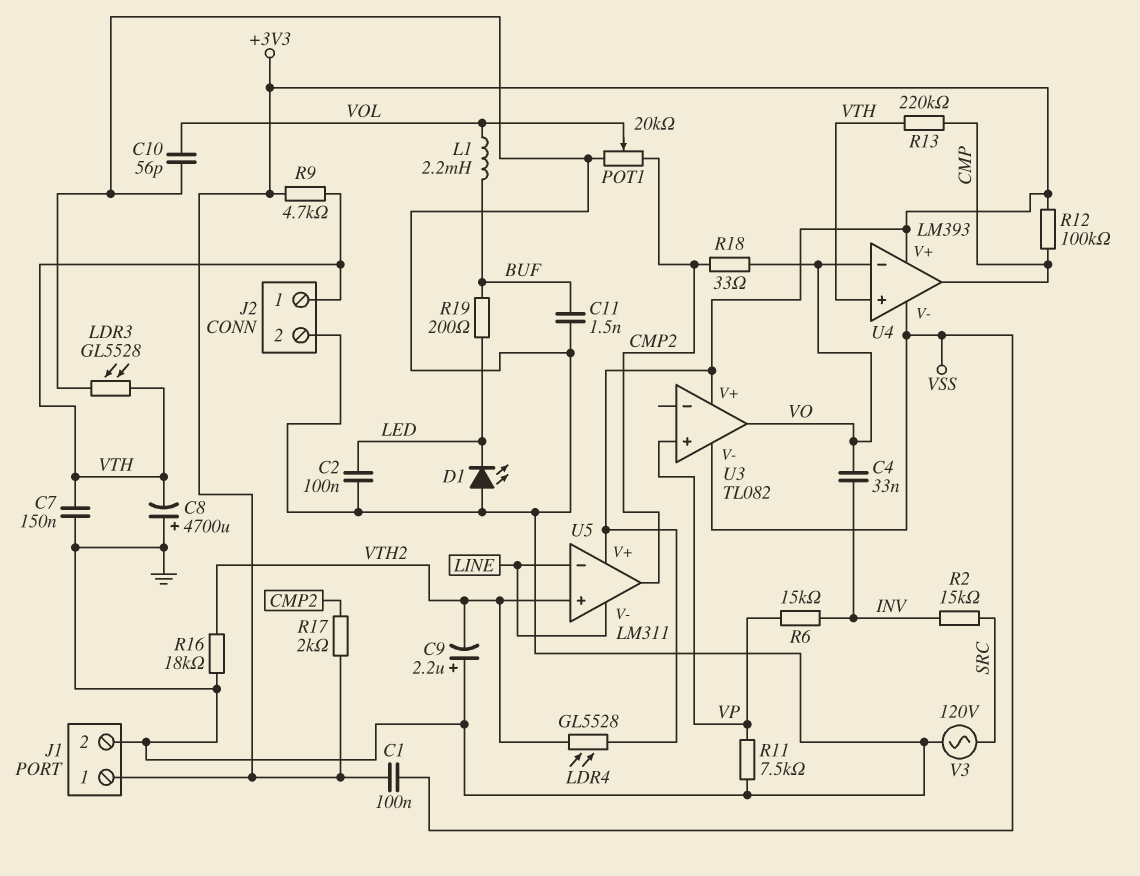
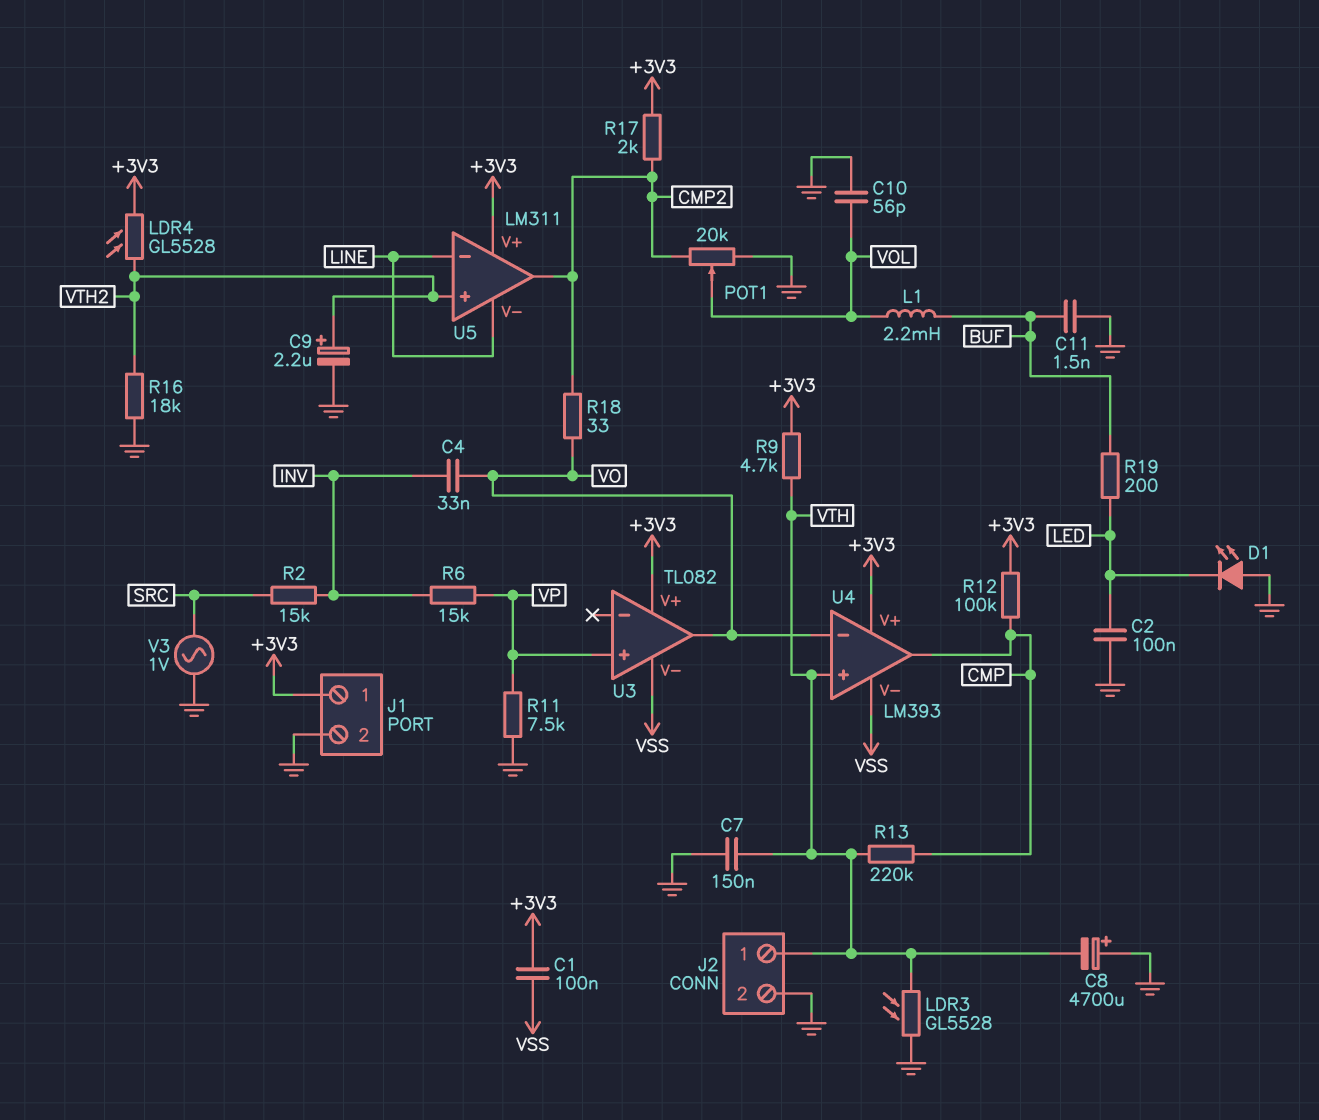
C9: 2.2uF (plus GND, minus VTH2) -> 2.2uF (plus VTH2, minus GND)
V3: AC 120V (GND, SRC) -> AC 1V (GND, SRC)

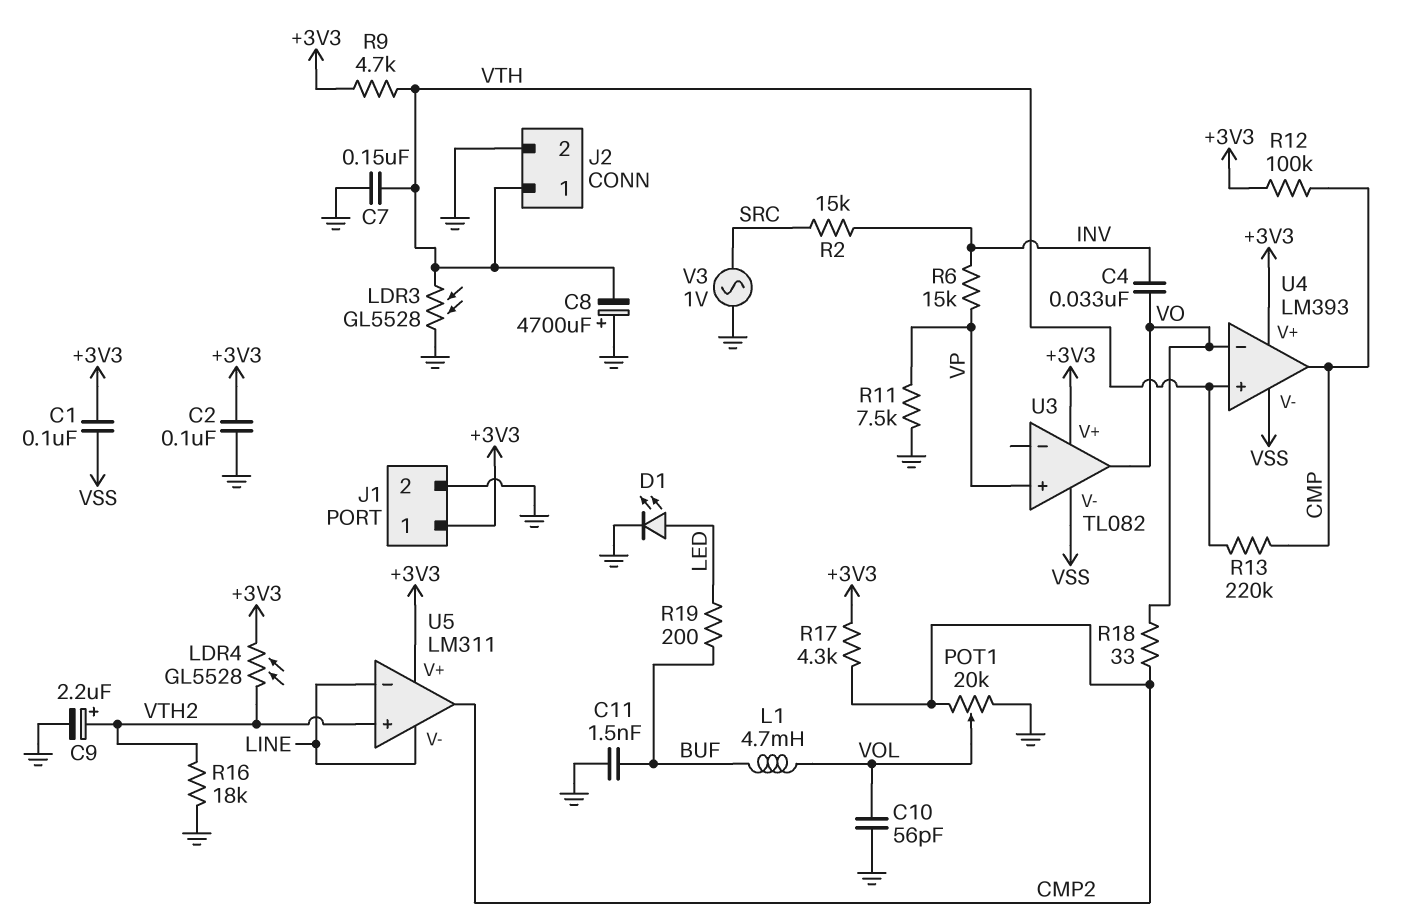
C2: 100nF (GND, LED) -> 100nF (+3V3, GND)
D1: LED (A GND, K LED) -> LED (A LED, K GND)
L1: 2.2mH (BUF, VOL) -> 4.7mH (BUF, VOL)
R17: 2k (+3V3, CMP2) -> 4.3k (+3V3, CMP2)

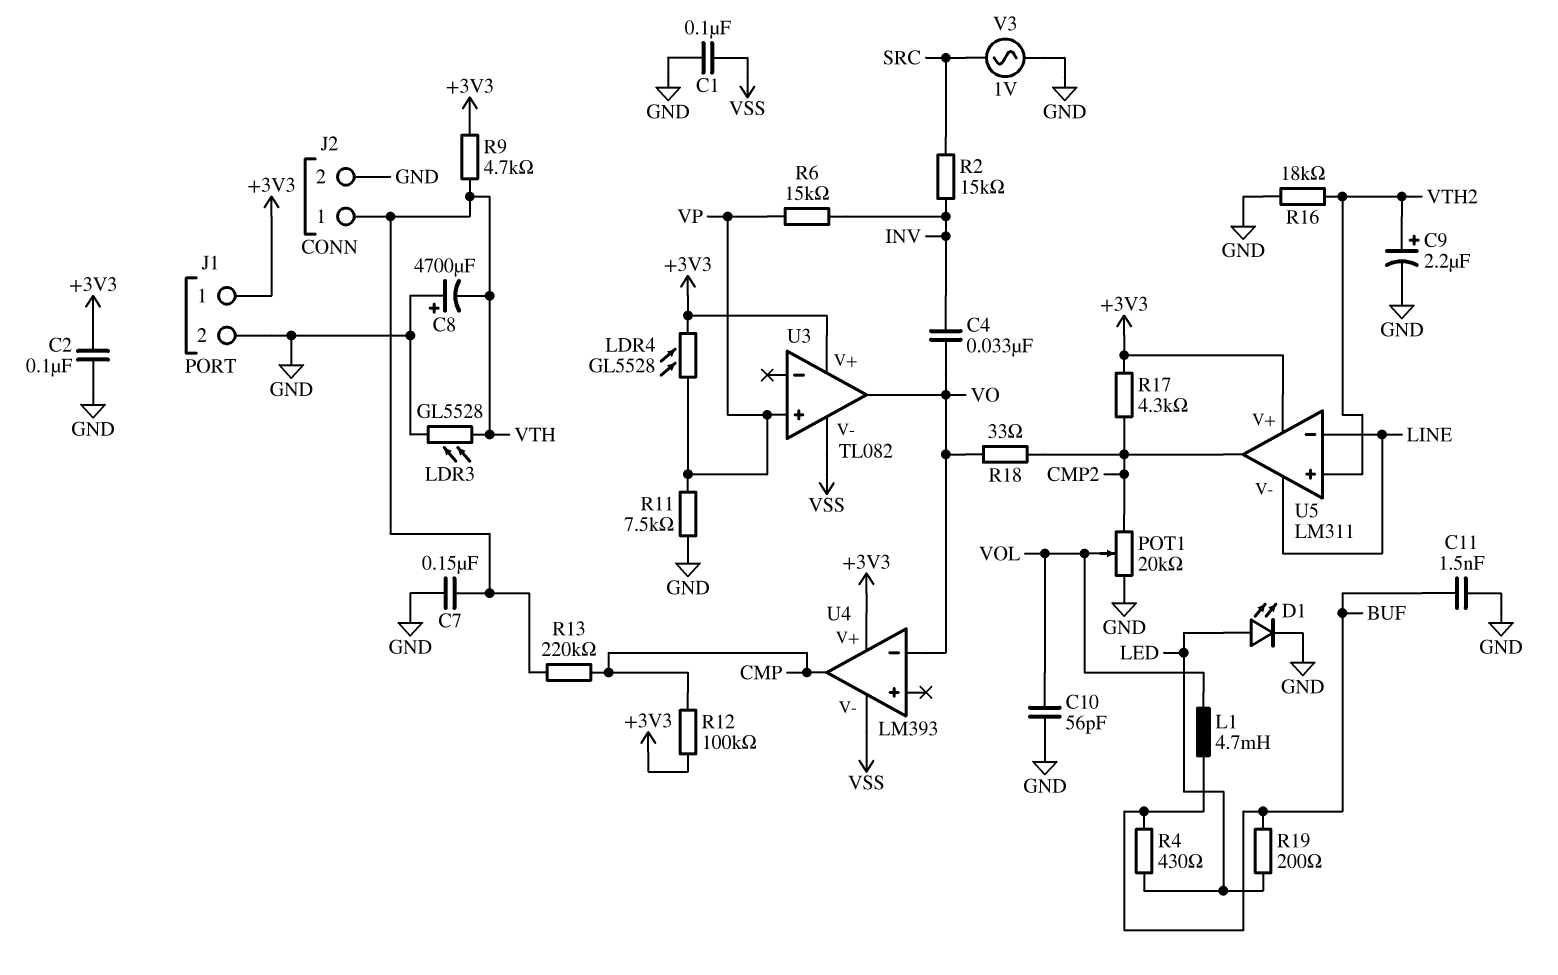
C1: 100nF (+3V3, VSS) -> 100nF (GND, VSS)
LDR4: GL5528 (+3V3, VTH2) -> GL5528 (+3V3, VP)
R4: none -> 430 (BUF, LED)
U4 pin in+: VTH -> none

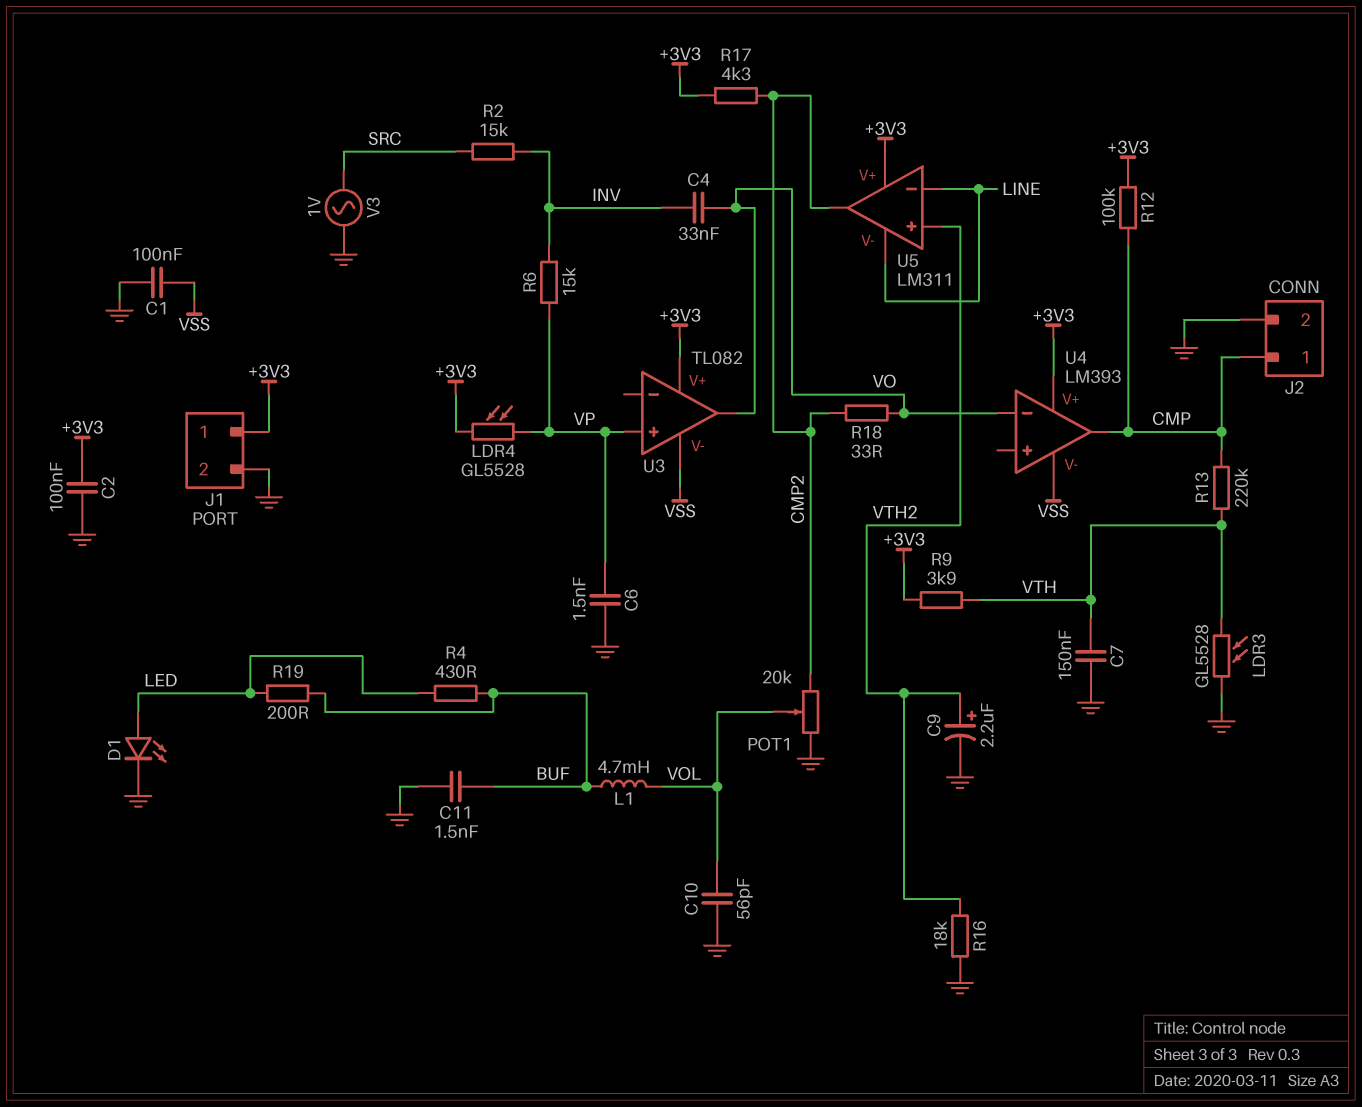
C6: none -> 1.5nF (GND, VP)
C8: 4700uF (plus GND, minus VTH) -> none
J2 pin 1: VTH -> CMP
R9: 4.7k (+3V3, VTH) -> 3.9k (+3V3, VTH)
R11: 7.5k (GND, VP) -> none

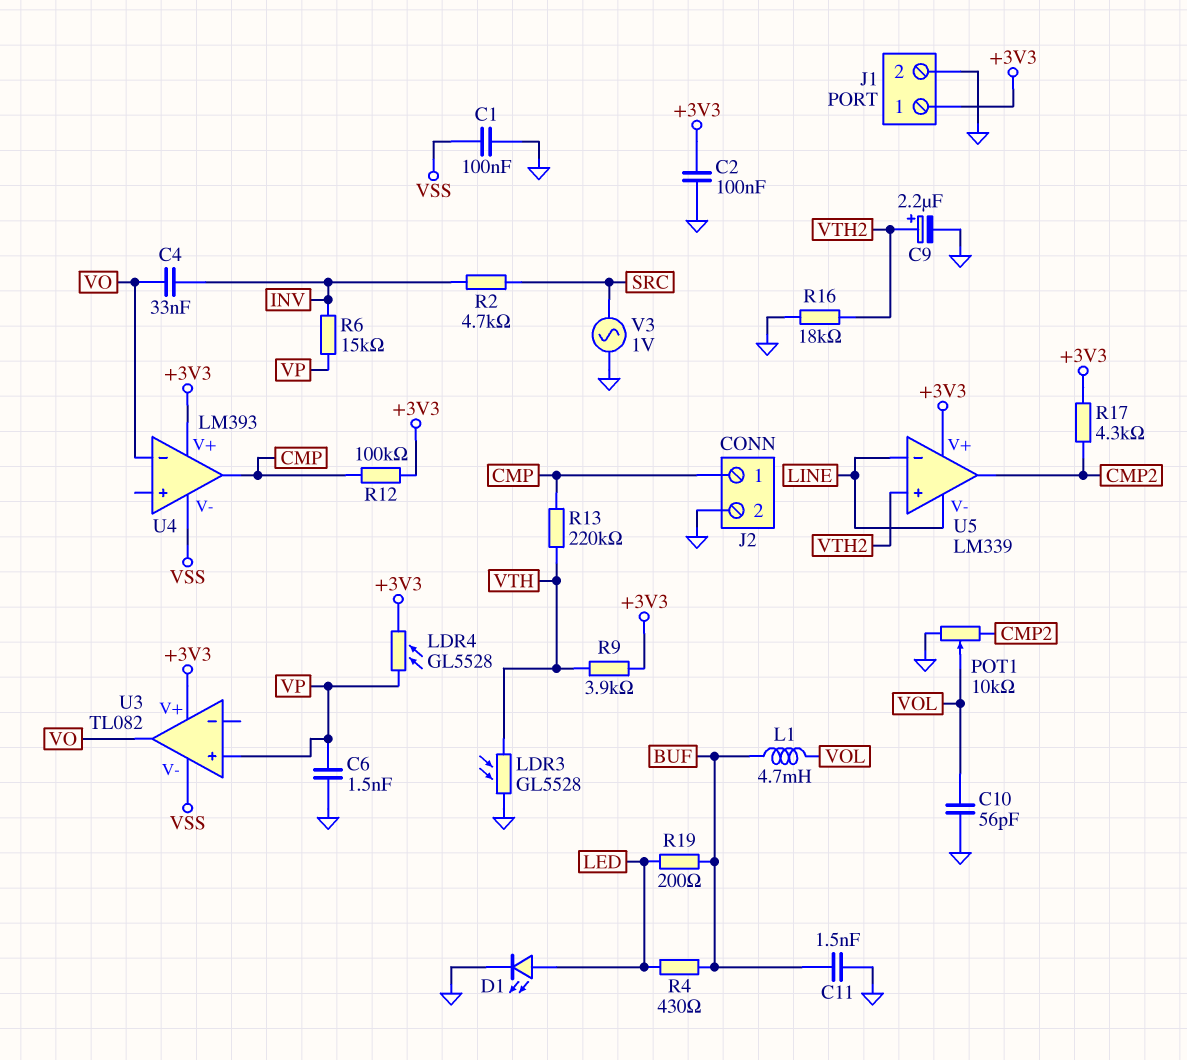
C7: 150nF (GND, VTH) -> none
POT1: 20k (CMP2, GND, wiper VOL) -> 10k (CMP2, GND, wiper VOL)
R2: 15k (INV, SRC) -> 4.7k (INV, SRC)
R18: 33 (CMP2, VO) -> none
U5: LM311 -> LM339

